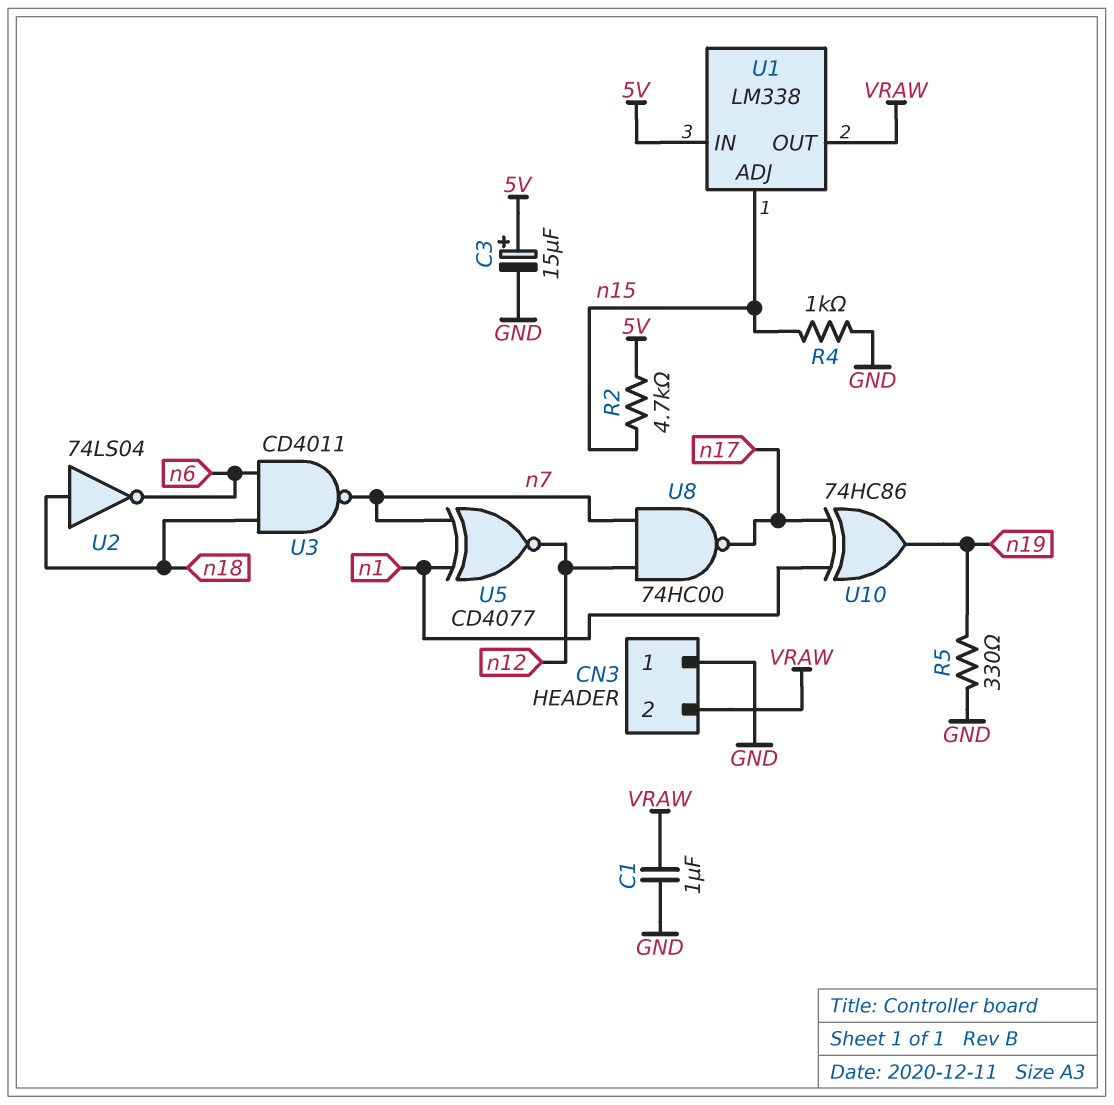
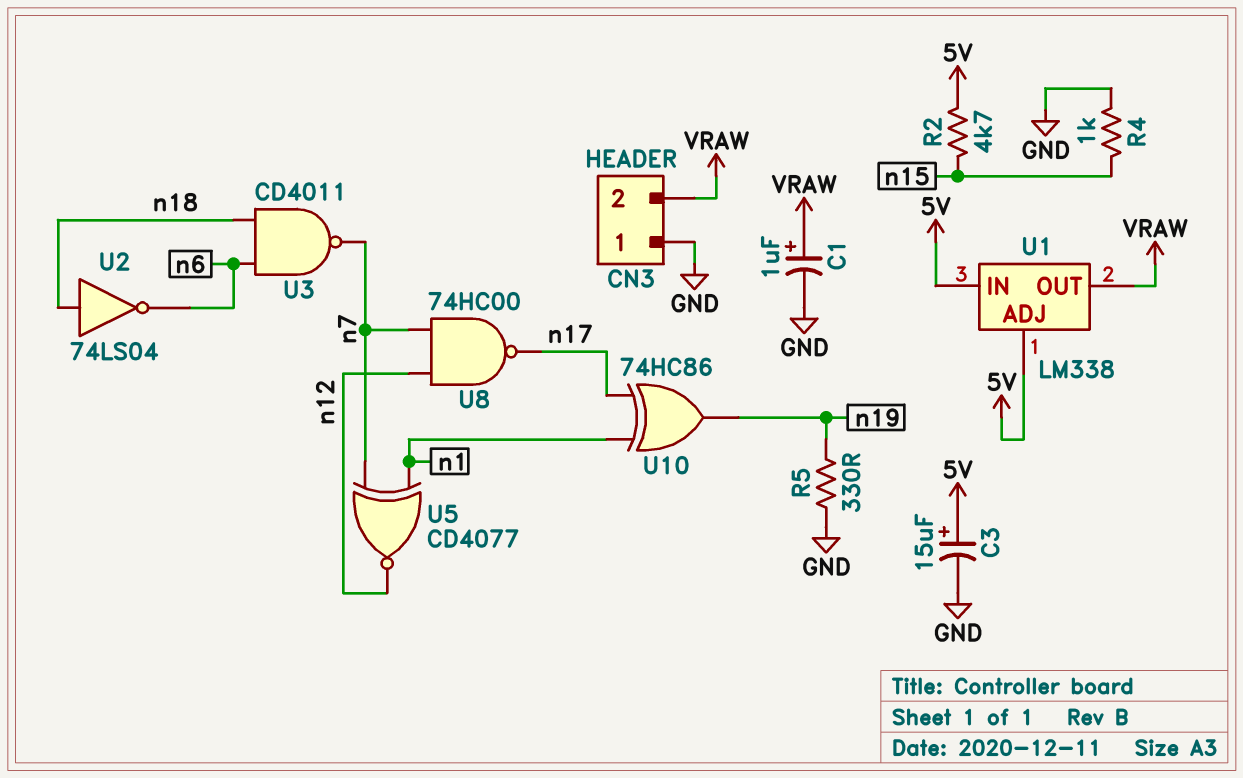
C1: 1uF (GND, VRAW) -> 1uF (plus VRAW, minus GND)
U1 pin ADJ: n15 -> 5V

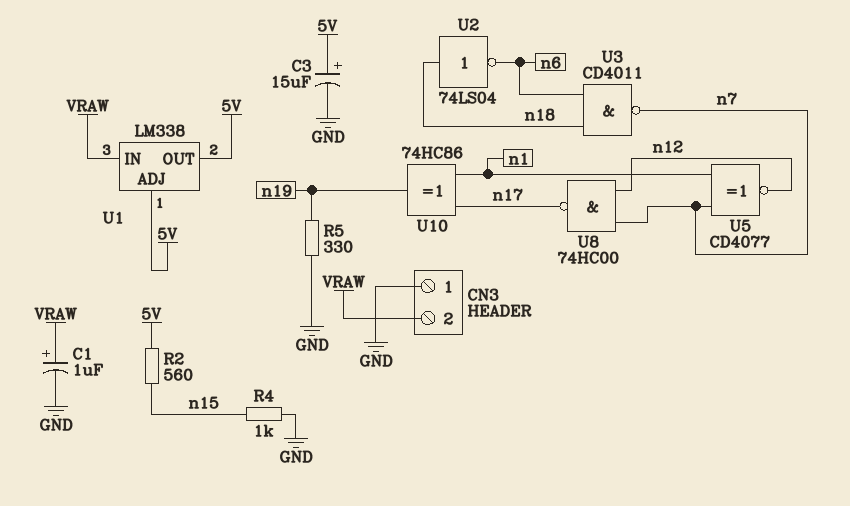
R2: 4.7k (5V, n15) -> 560 (5V, n15)
U1 pin IN: 5V -> VRAW
U1 pin OUT: VRAW -> 5V

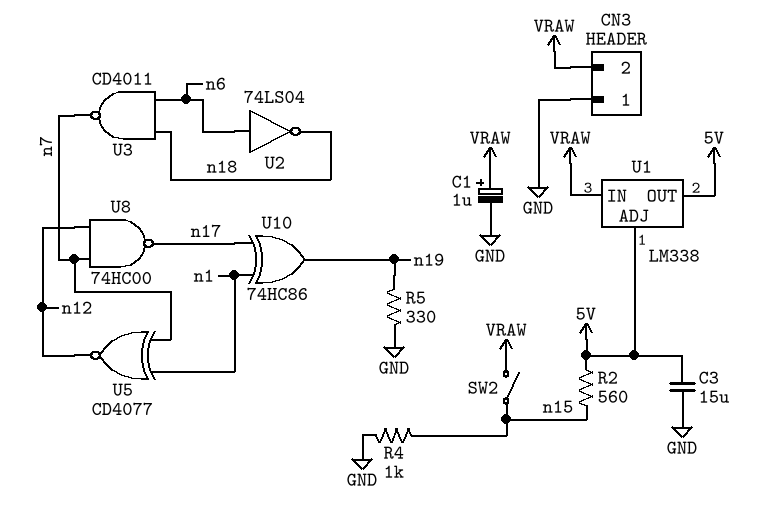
C3: 15uF (plus 5V, minus GND) -> 15uF (5V, GND)
SW2: none -> switch (VRAW, n15)
U2: NOT 74LS04 (in n18, out n6) -> NOT 74LS04 (in n6, out n18)

